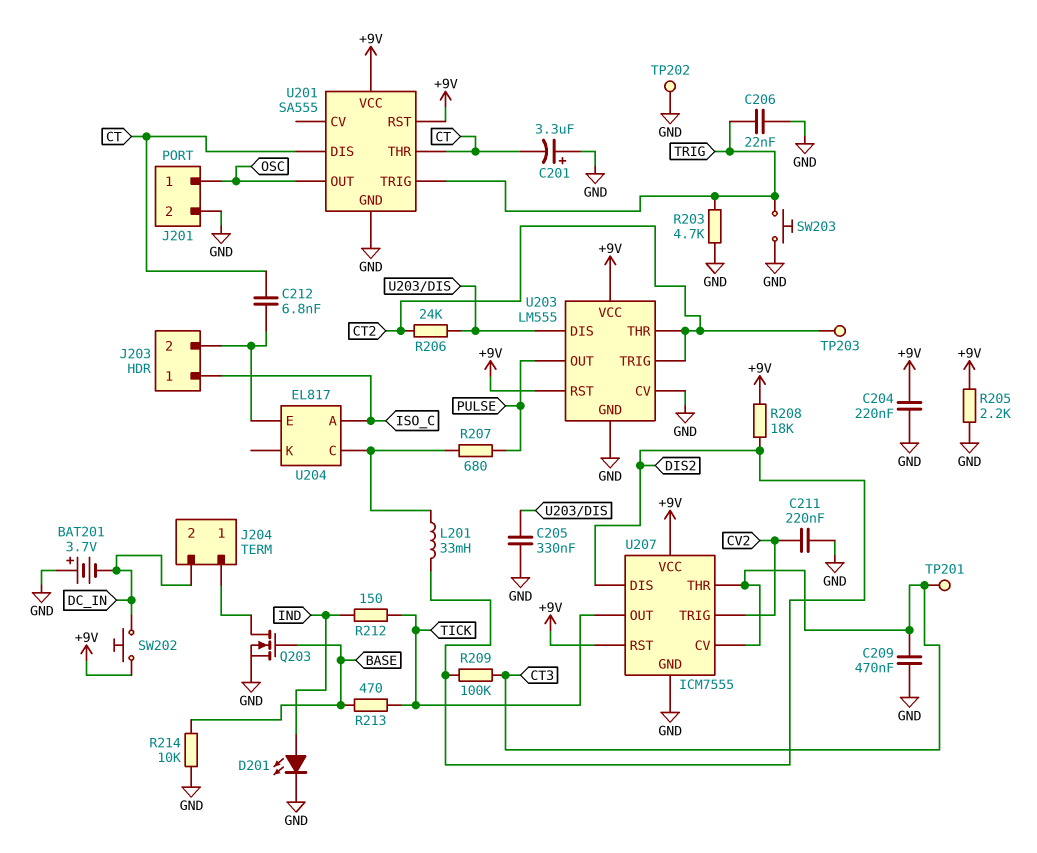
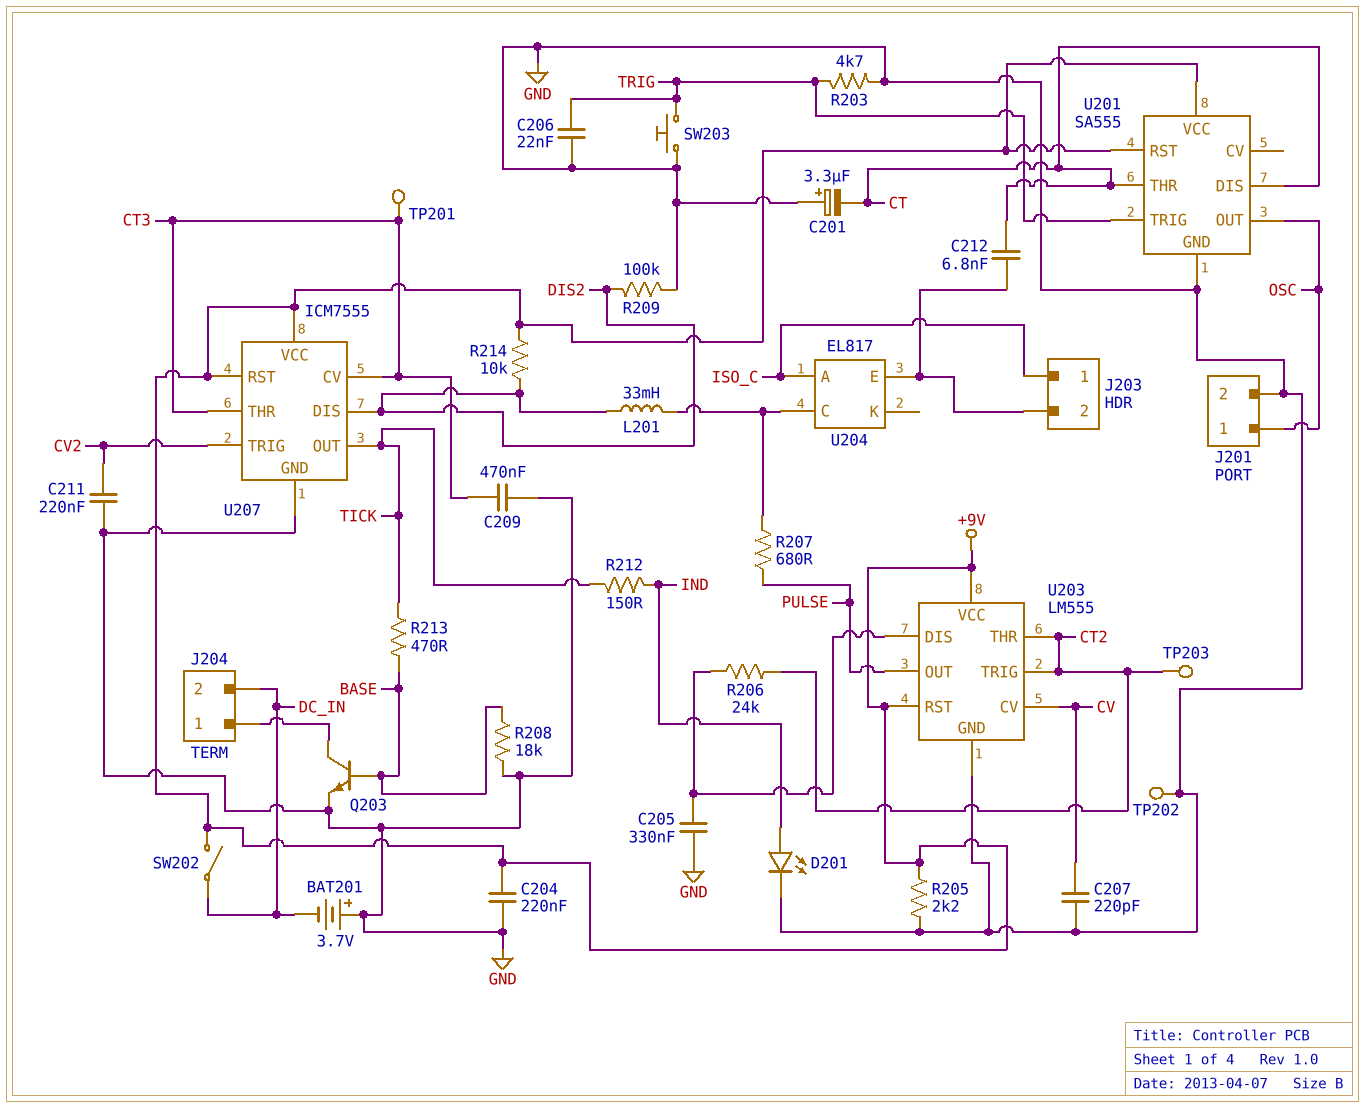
C207: none -> 220pF (CV, GND)
Q203: NMOS (G BASE, D J204/1, S GND) -> NPN (B BASE, C J204/1, E GND)
R208: 18k (+9V, DIS2) -> 18k (BASE, GND)
R209: 100k (CT3, DIS2) -> 100k (DIS2, GND)
R214: 10k (BASE, GND) -> 10k (+9V, DIS2)
SW202: button (+9V, DC_IN) -> switch (+9V, DC_IN)
U203 pin CV: GND -> CV

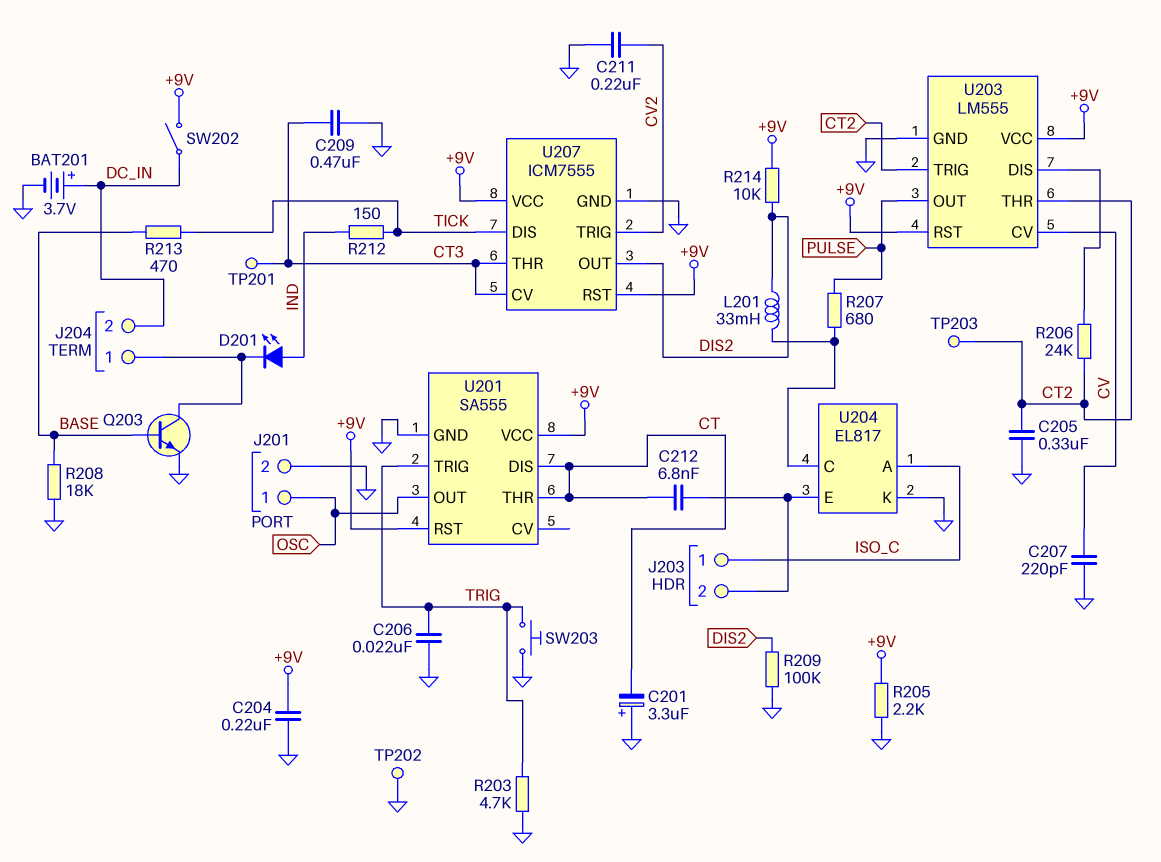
BAT201: 3.7V (plus GND, minus DC_IN) -> 3.7V (plus DC_IN, minus GND)
C205: 330nF (GND, U203/DIS) -> 330nF (CT2, GND)
D201: LED (A IND, K GND) -> LED (A IND, K J204/1)
U204 pin K: none -> GND
U207 pin DIS: DIS2 -> TICK
U207 pin OUT: TICK -> DIS2

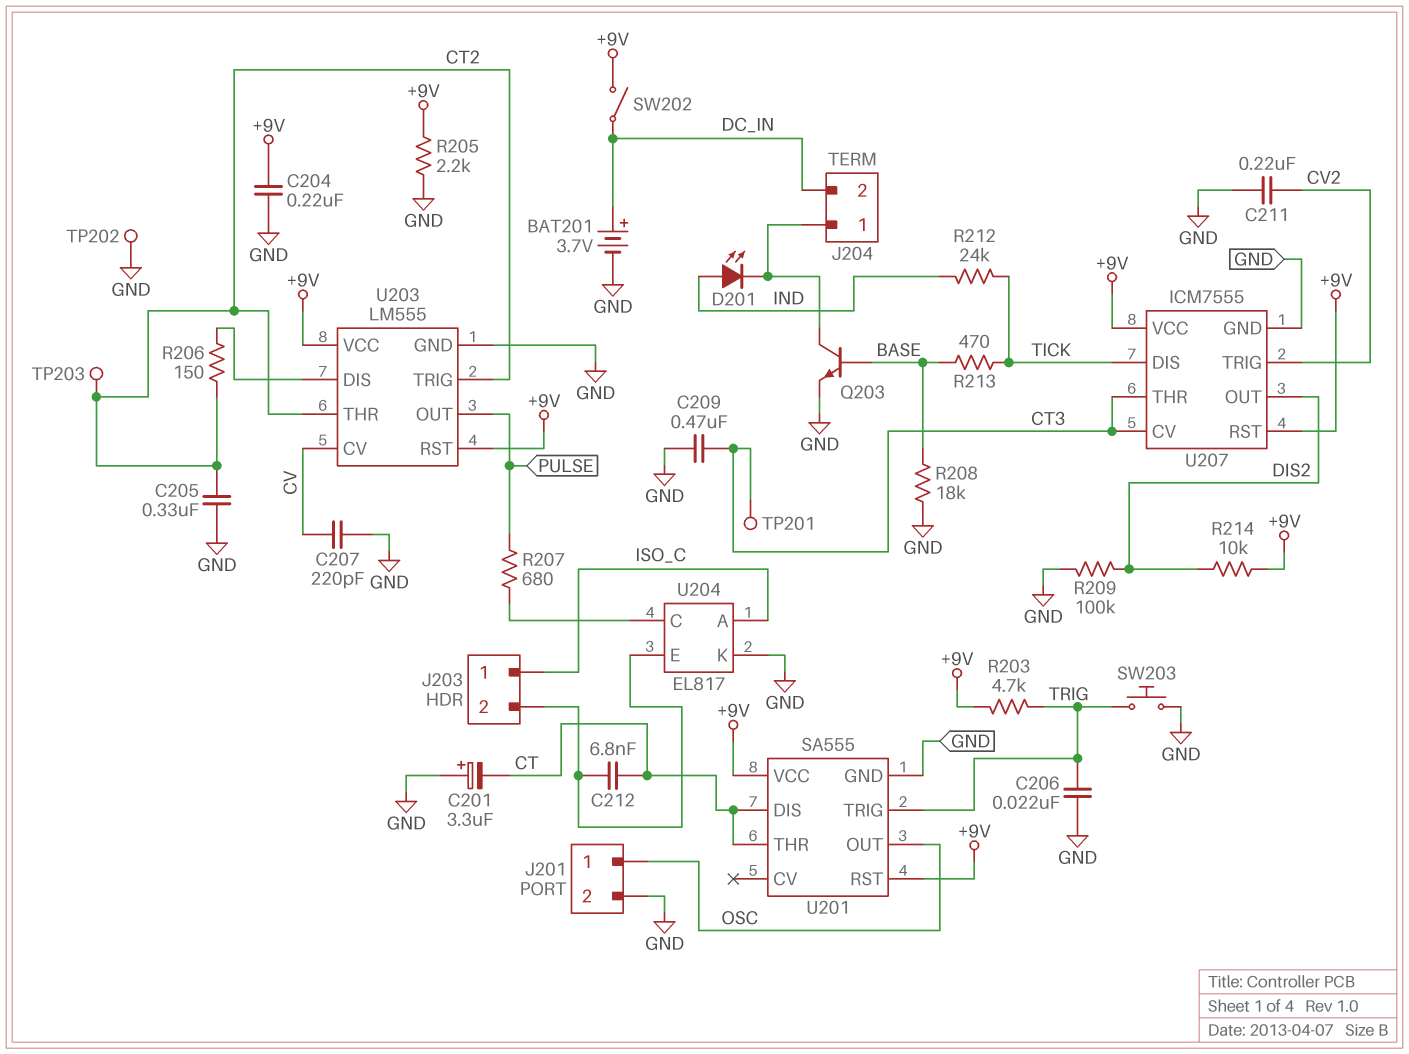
L201: 33mH (DIS2, U204/C) -> none
R203: 4.7k (GND, TRIG) -> 4.7k (+9V, TRIG)
R206: 24k (CT2, U203/DIS) -> 150 (CT2, U203/DIS)
R212: 150 (IND, TICK) -> 24k (IND, TICK)

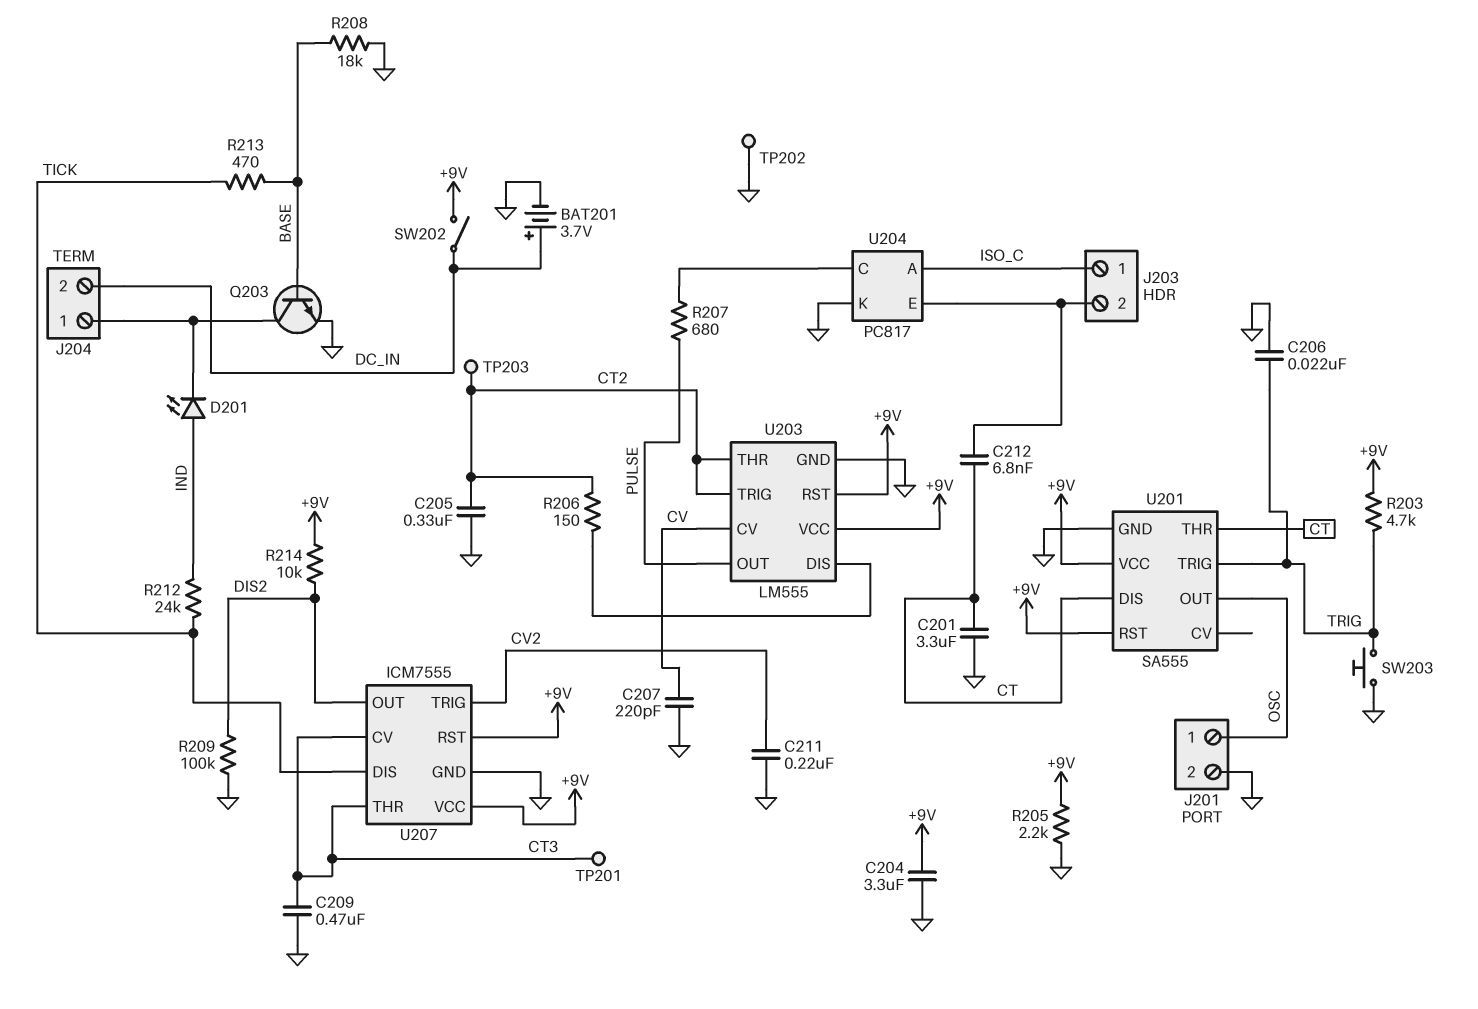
C201: 3.3uF (plus GND, minus CT) -> 3.3uF (CT, GND)
C204: 220nF (+9V, GND) -> 3.3uF (+9V, GND)
U204: EL817 -> PC817

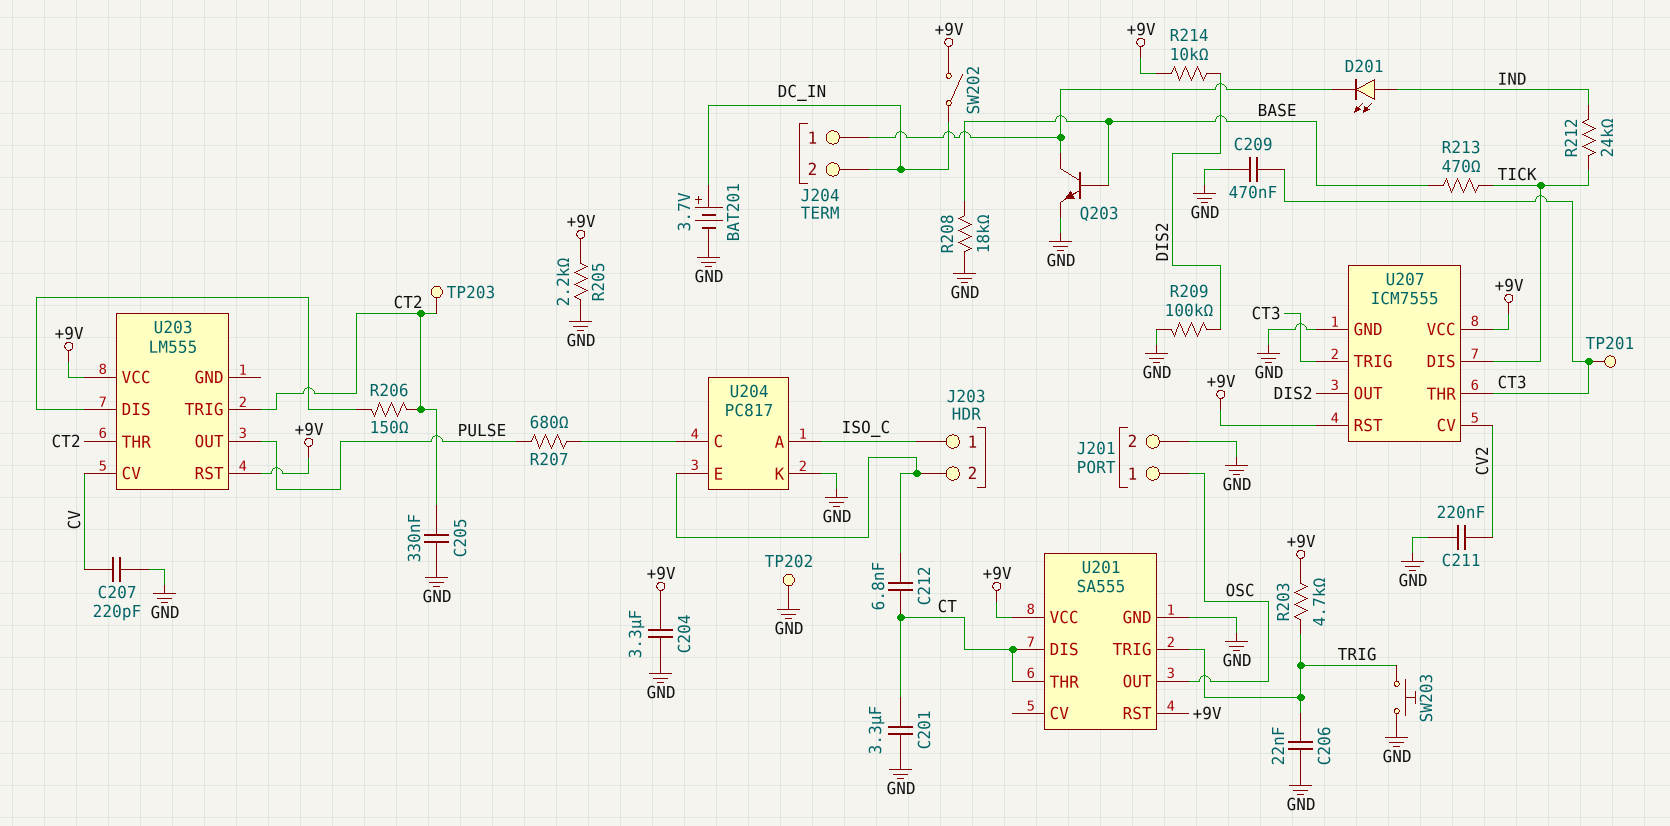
U203 pin GND: GND -> none
U207 pin CV: CT3 -> CV2
U207 pin TRIG: CV2 -> CT3

